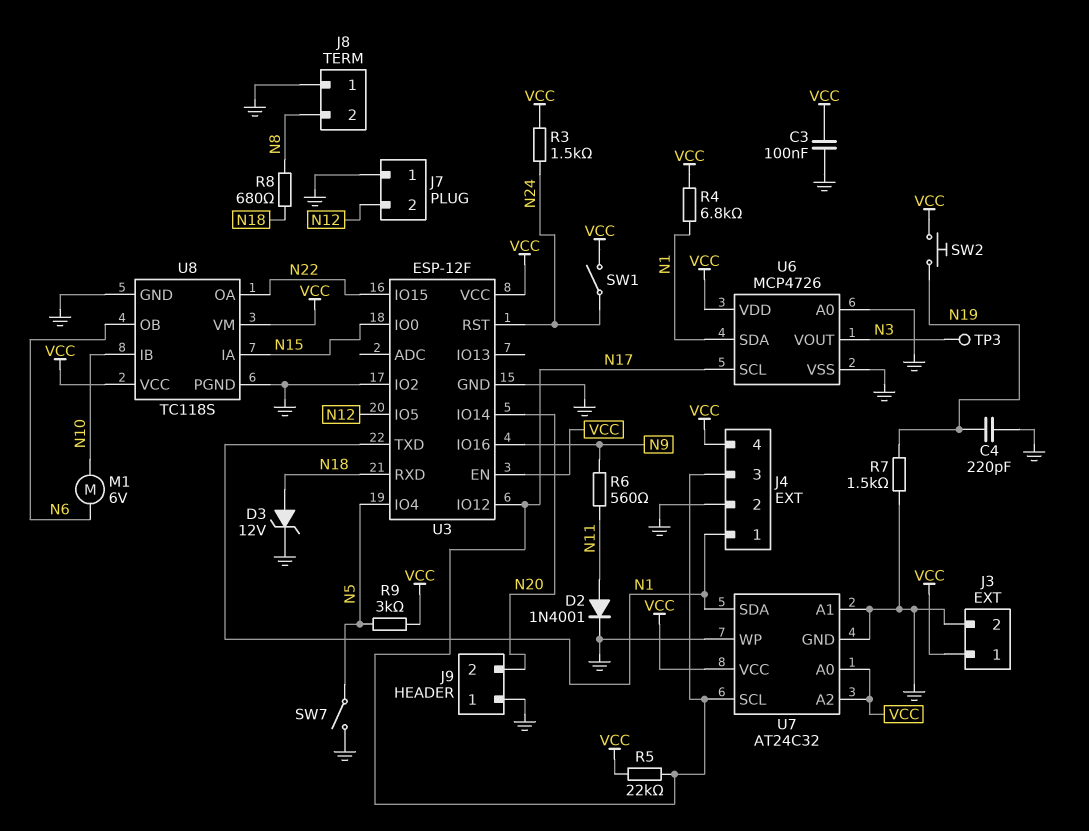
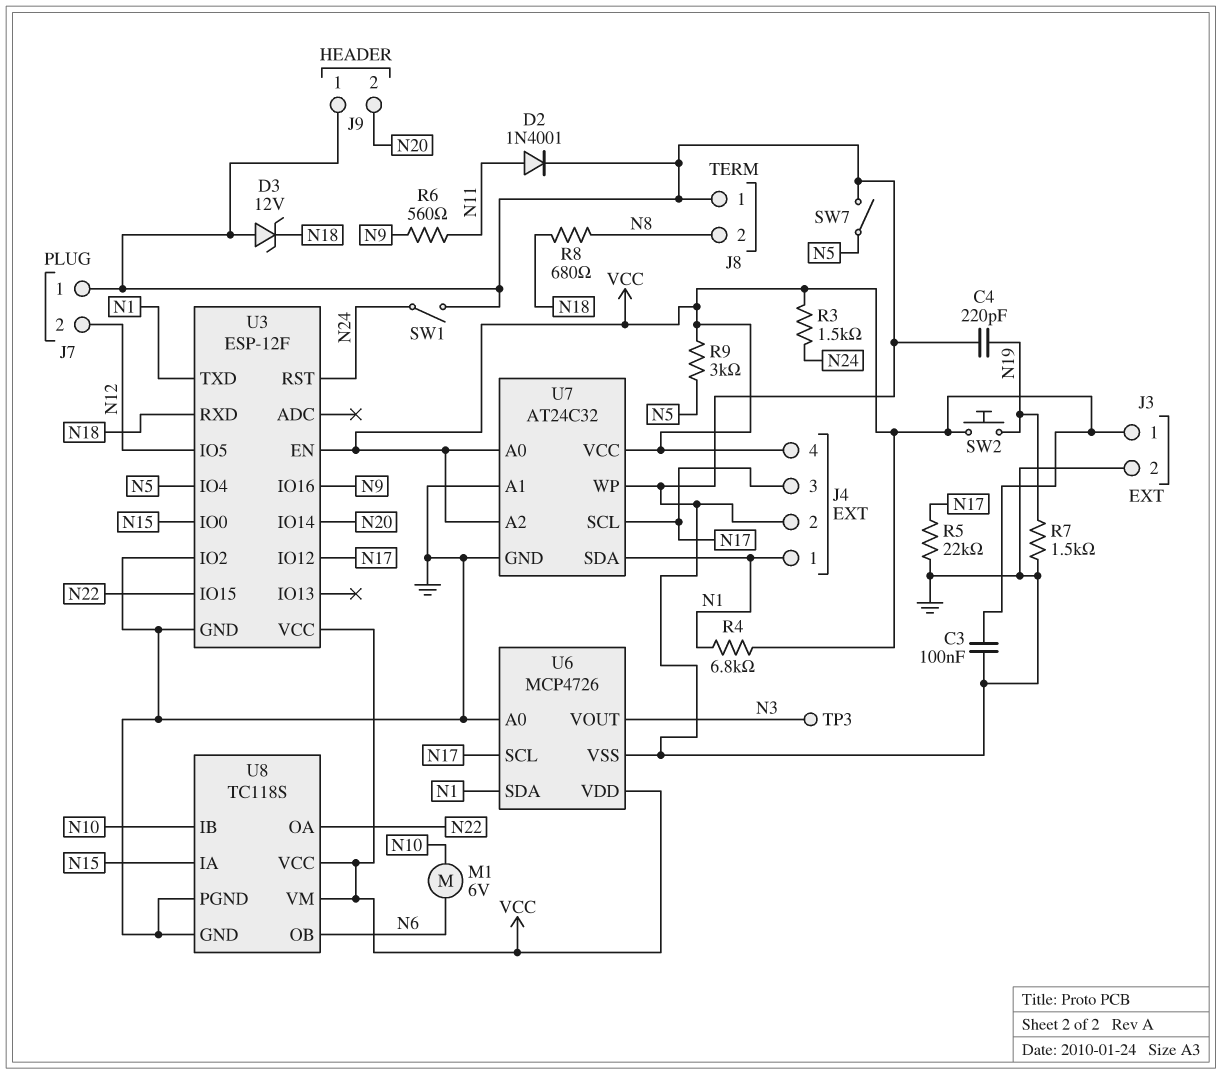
D3: zener 12V (A N18, K GND) -> zener 12V (A GND, K N18)
R5: 22k (N17, VCC) -> 22k (GND, N17)
SW1: switch (N24, VCC) -> switch (GND, N24)

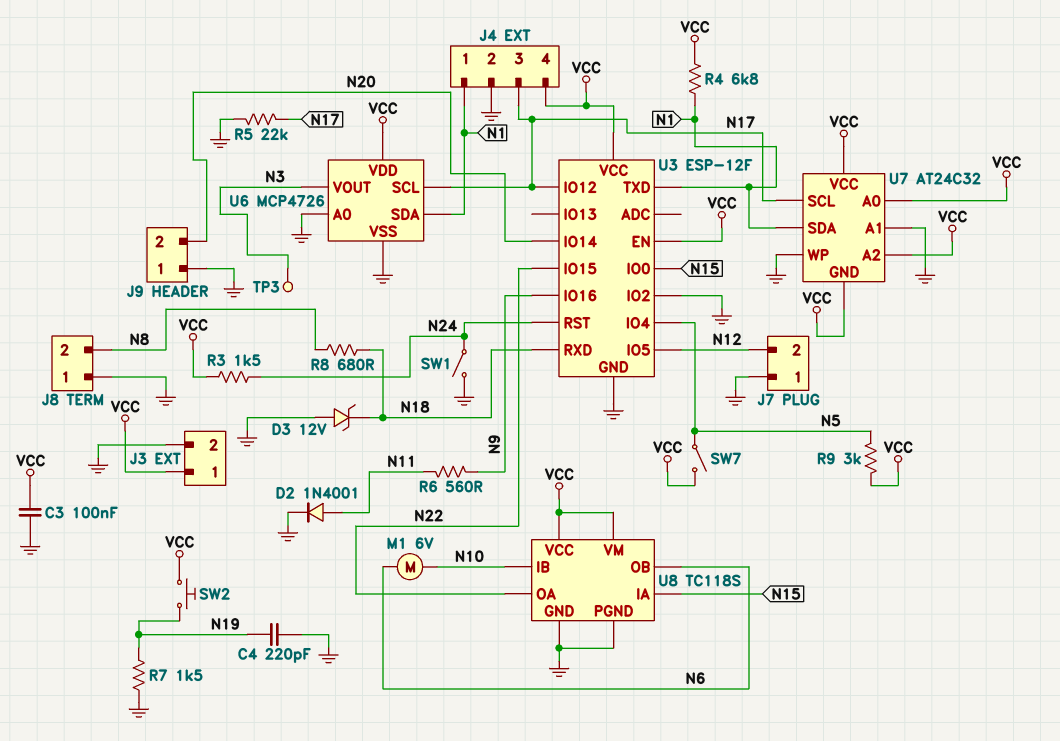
SW7: switch (GND, N5) -> switch (N5, VCC)
U7 pin GND: GND -> VCC

